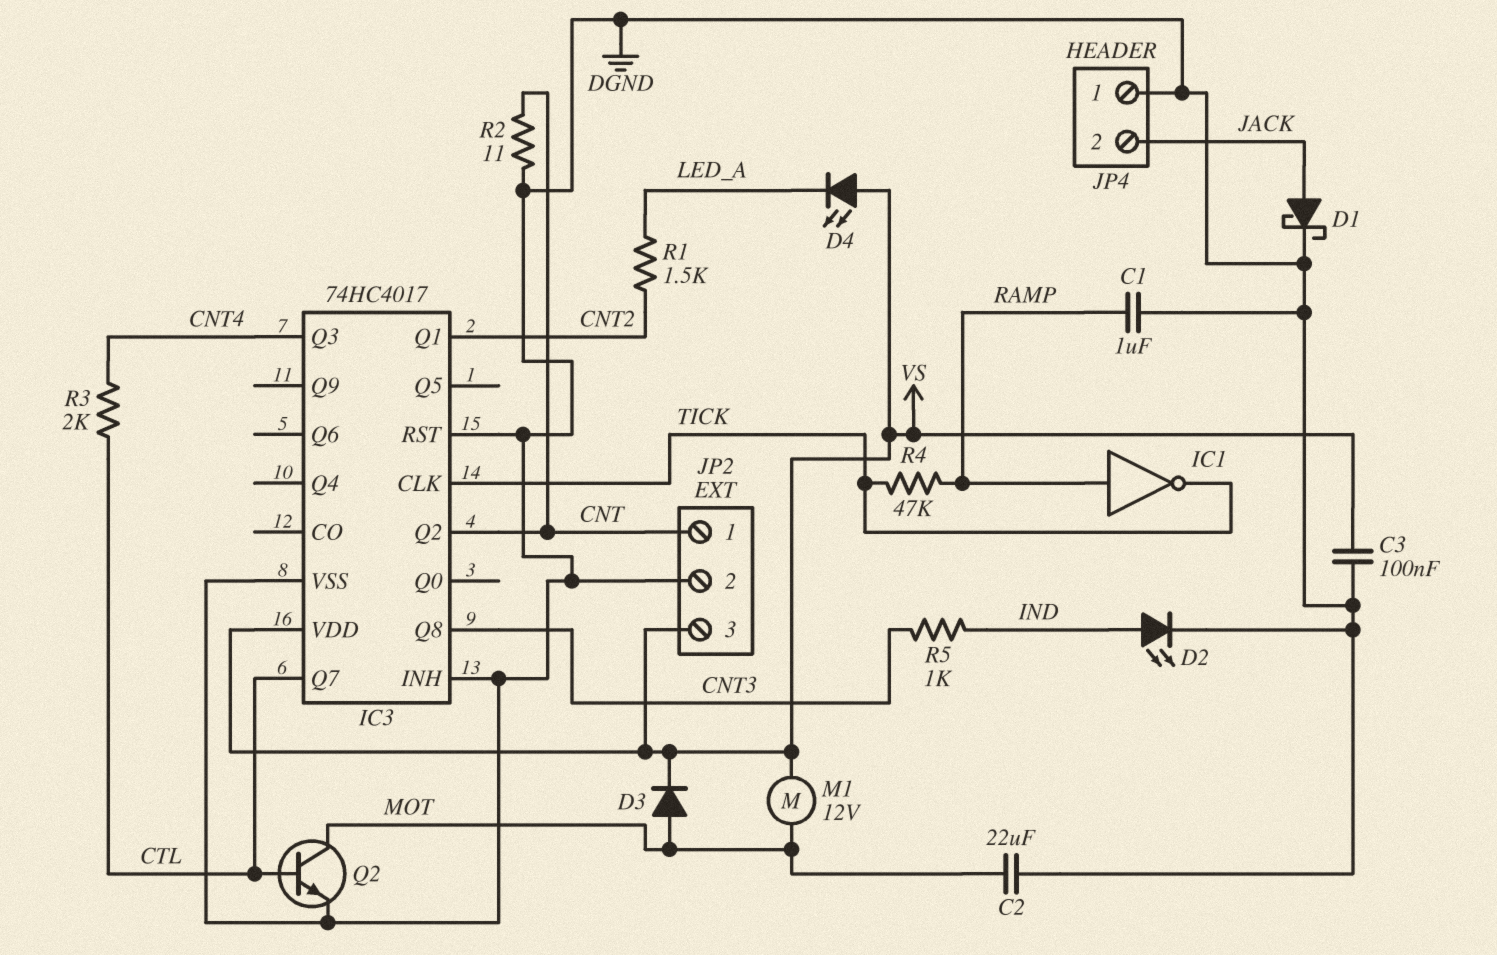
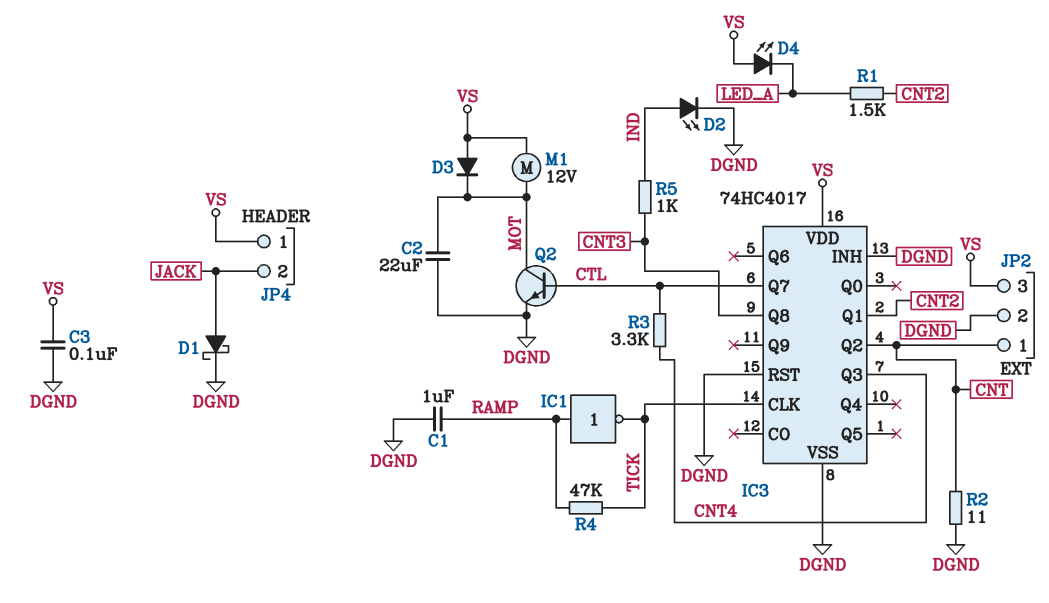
D3: diode (A MOT, K VS) -> diode (A VS, K MOT)
JP4 pin 1: DGND -> VS
R3: 2k (CNT4, CTL) -> 3.3k (CNT4, CTL)

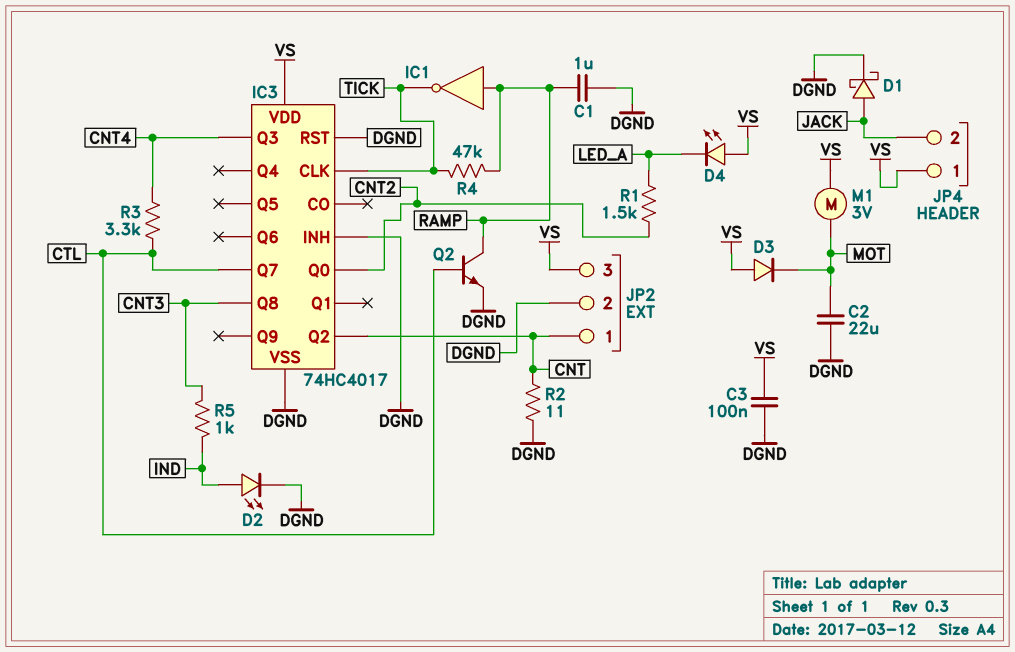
IC3 pin Q0: none -> CNT2
IC3 pin Q1: CNT2 -> none
M1: motor 12V (MOT, VS) -> motor 3V (MOT, VS)
Q2: NPN (B CTL, C MOT, E DGND) -> NPN (B CTL, C RAMP, E DGND)

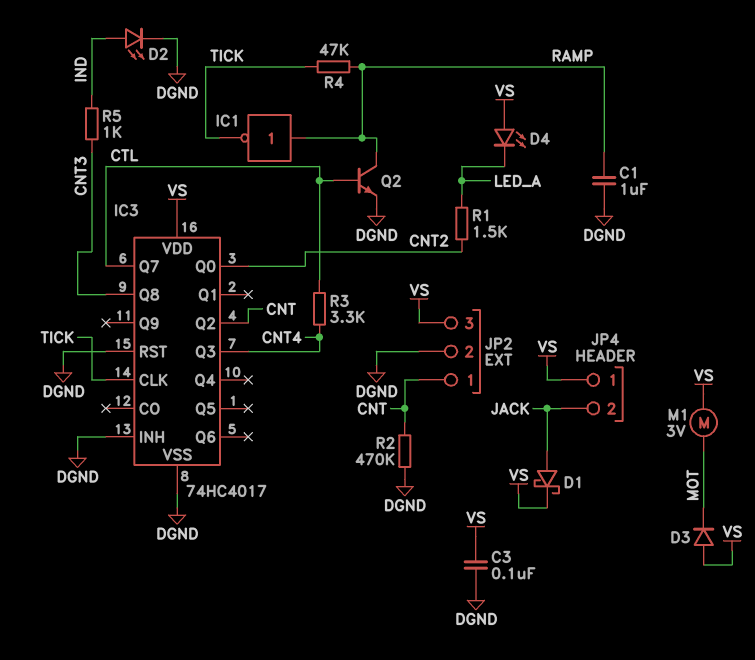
C2: 22uF (DGND, MOT) -> none
D1: schottky (A JACK, K DGND) -> schottky (A JACK, K VS)
R2: 11 (CNT, DGND) -> 470k (CNT, DGND)

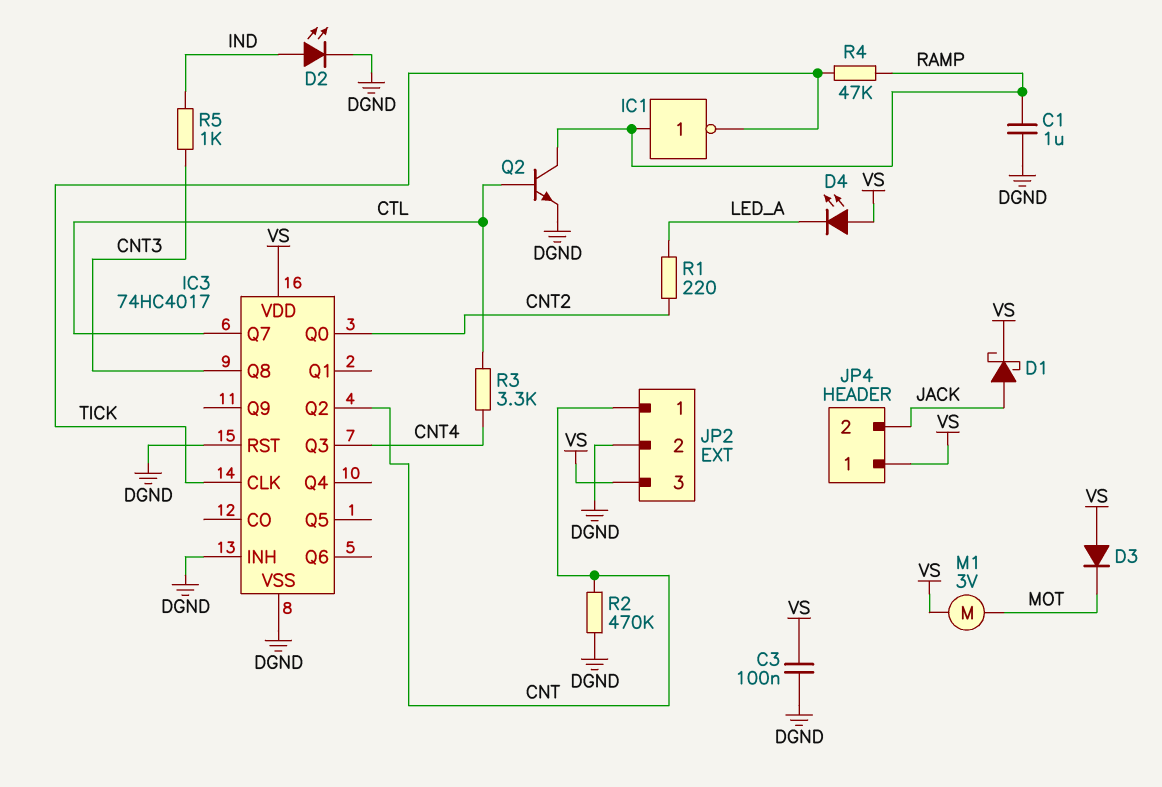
R1: 1.5k (CNT2, LED_A) -> 220 (CNT2, LED_A)

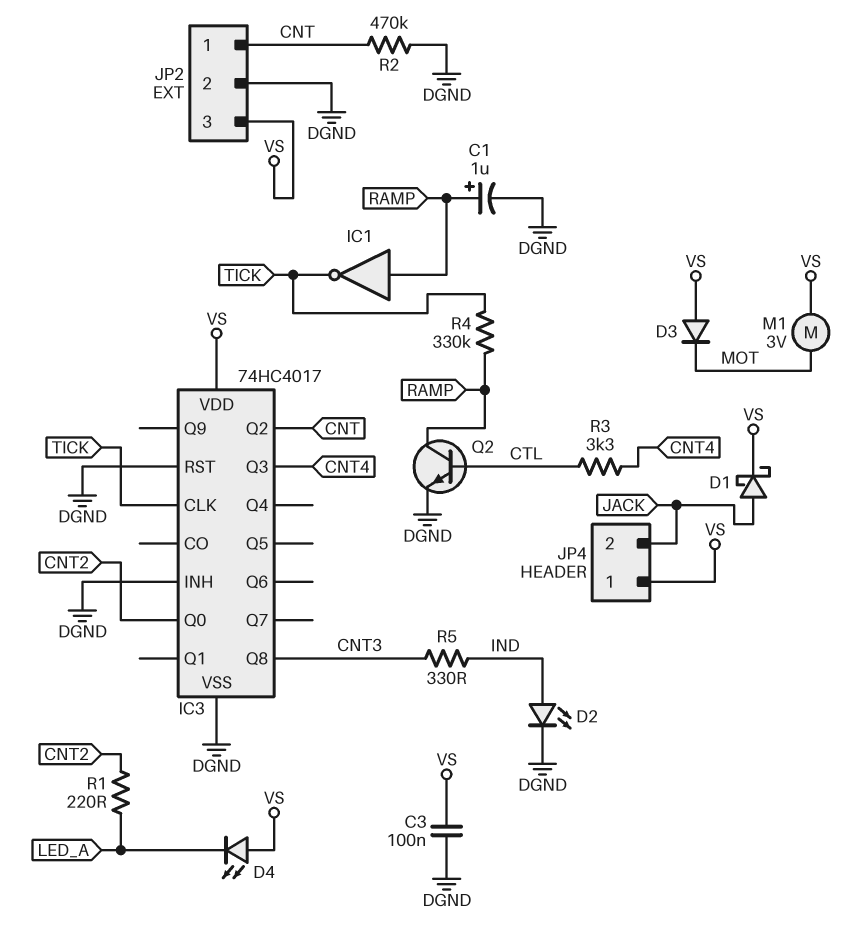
C1: 1uF (DGND, RAMP) -> 1uF (plus RAMP, minus DGND)
IC3 pin Q7: CTL -> none
R4: 47k (RAMP, TICK) -> 330k (RAMP, TICK)
R5: 1k (CNT3, IND) -> 330 (CNT3, IND)

